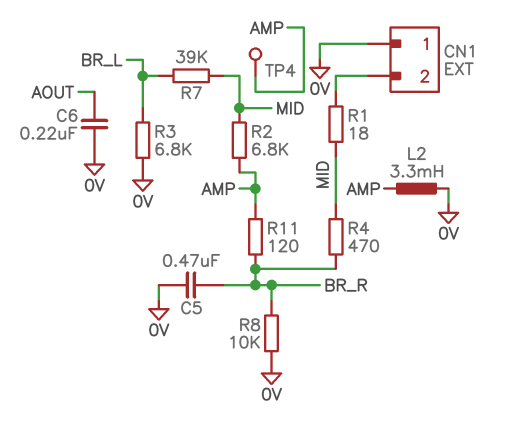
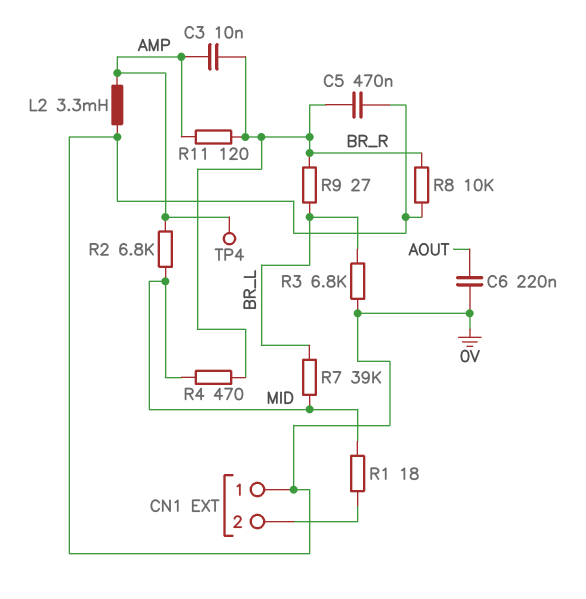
C3: none -> 10nF (AMP, BR_R)
R9: none -> 27 (BR_L, BR_R)

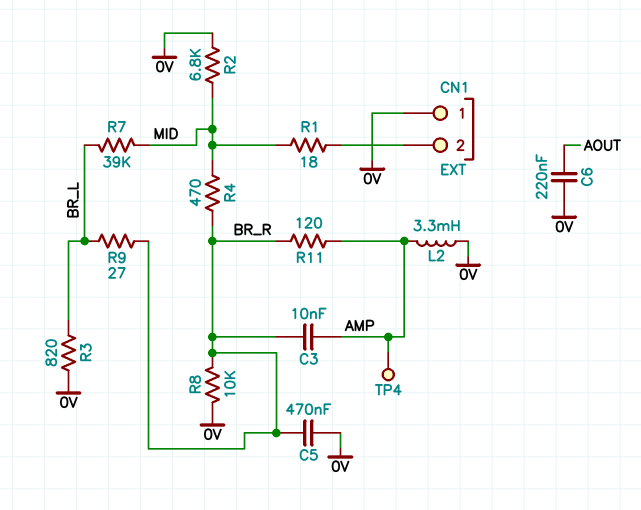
R2: 6.8k (AMP, MID) -> 6.8k (0V, MID)
R3: 6.8k (0V, BR_L) -> 820 (0V, BR_L)

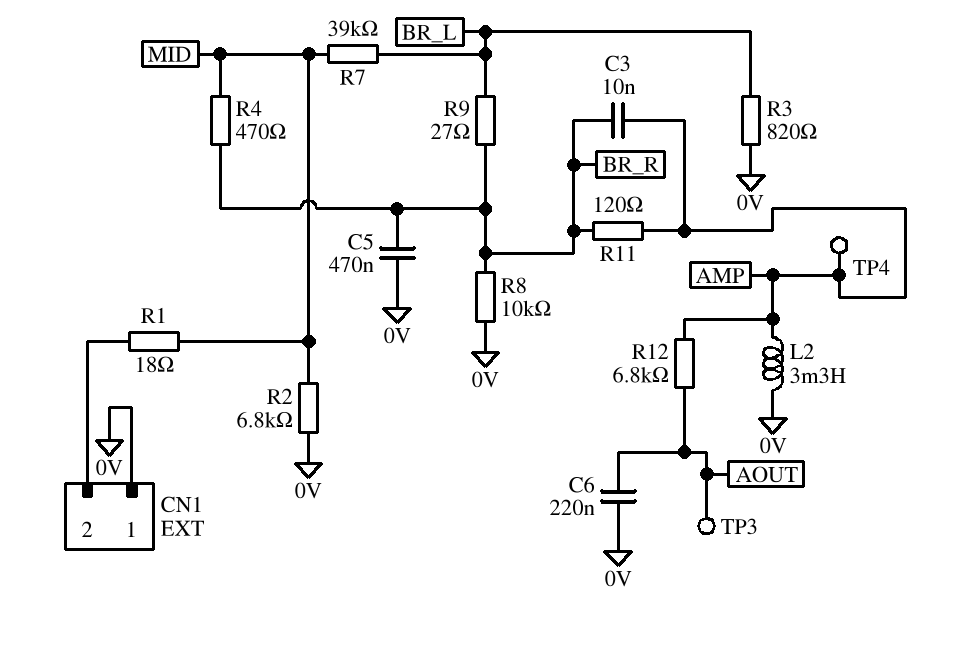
R12: none -> 6.8k (AMP, AOUT)
TP3: none -> test point (AOUT)

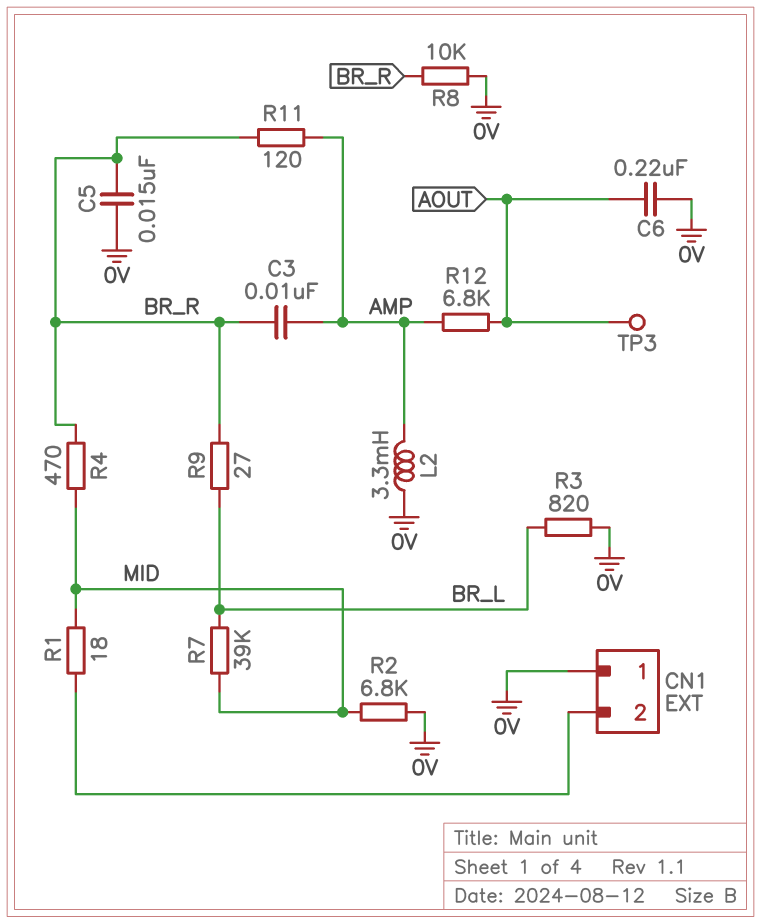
C5: 470nF (0V, BR_R) -> 15nF (0V, BR_R)
TP4: test point (AMP) -> none

